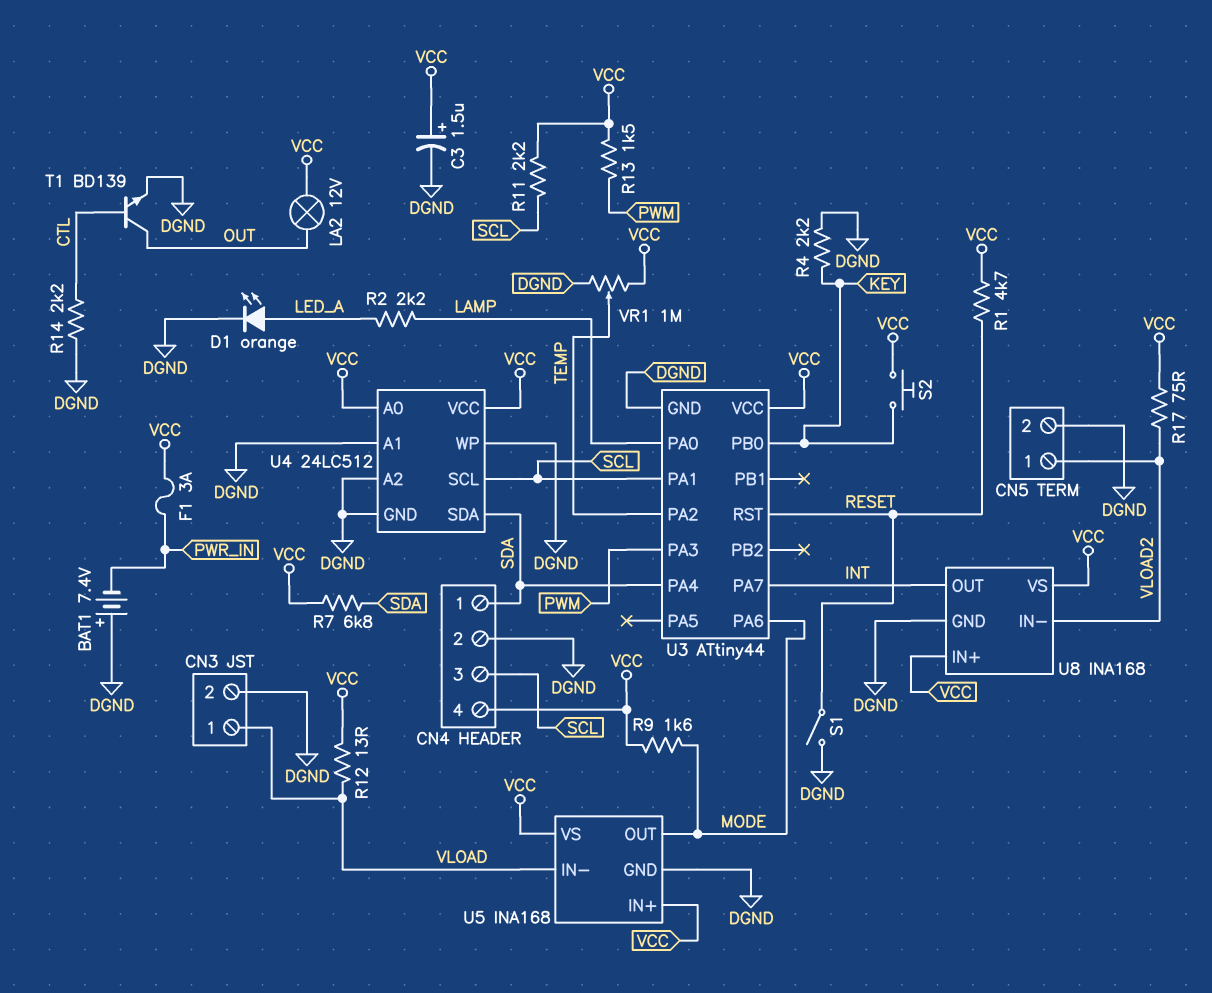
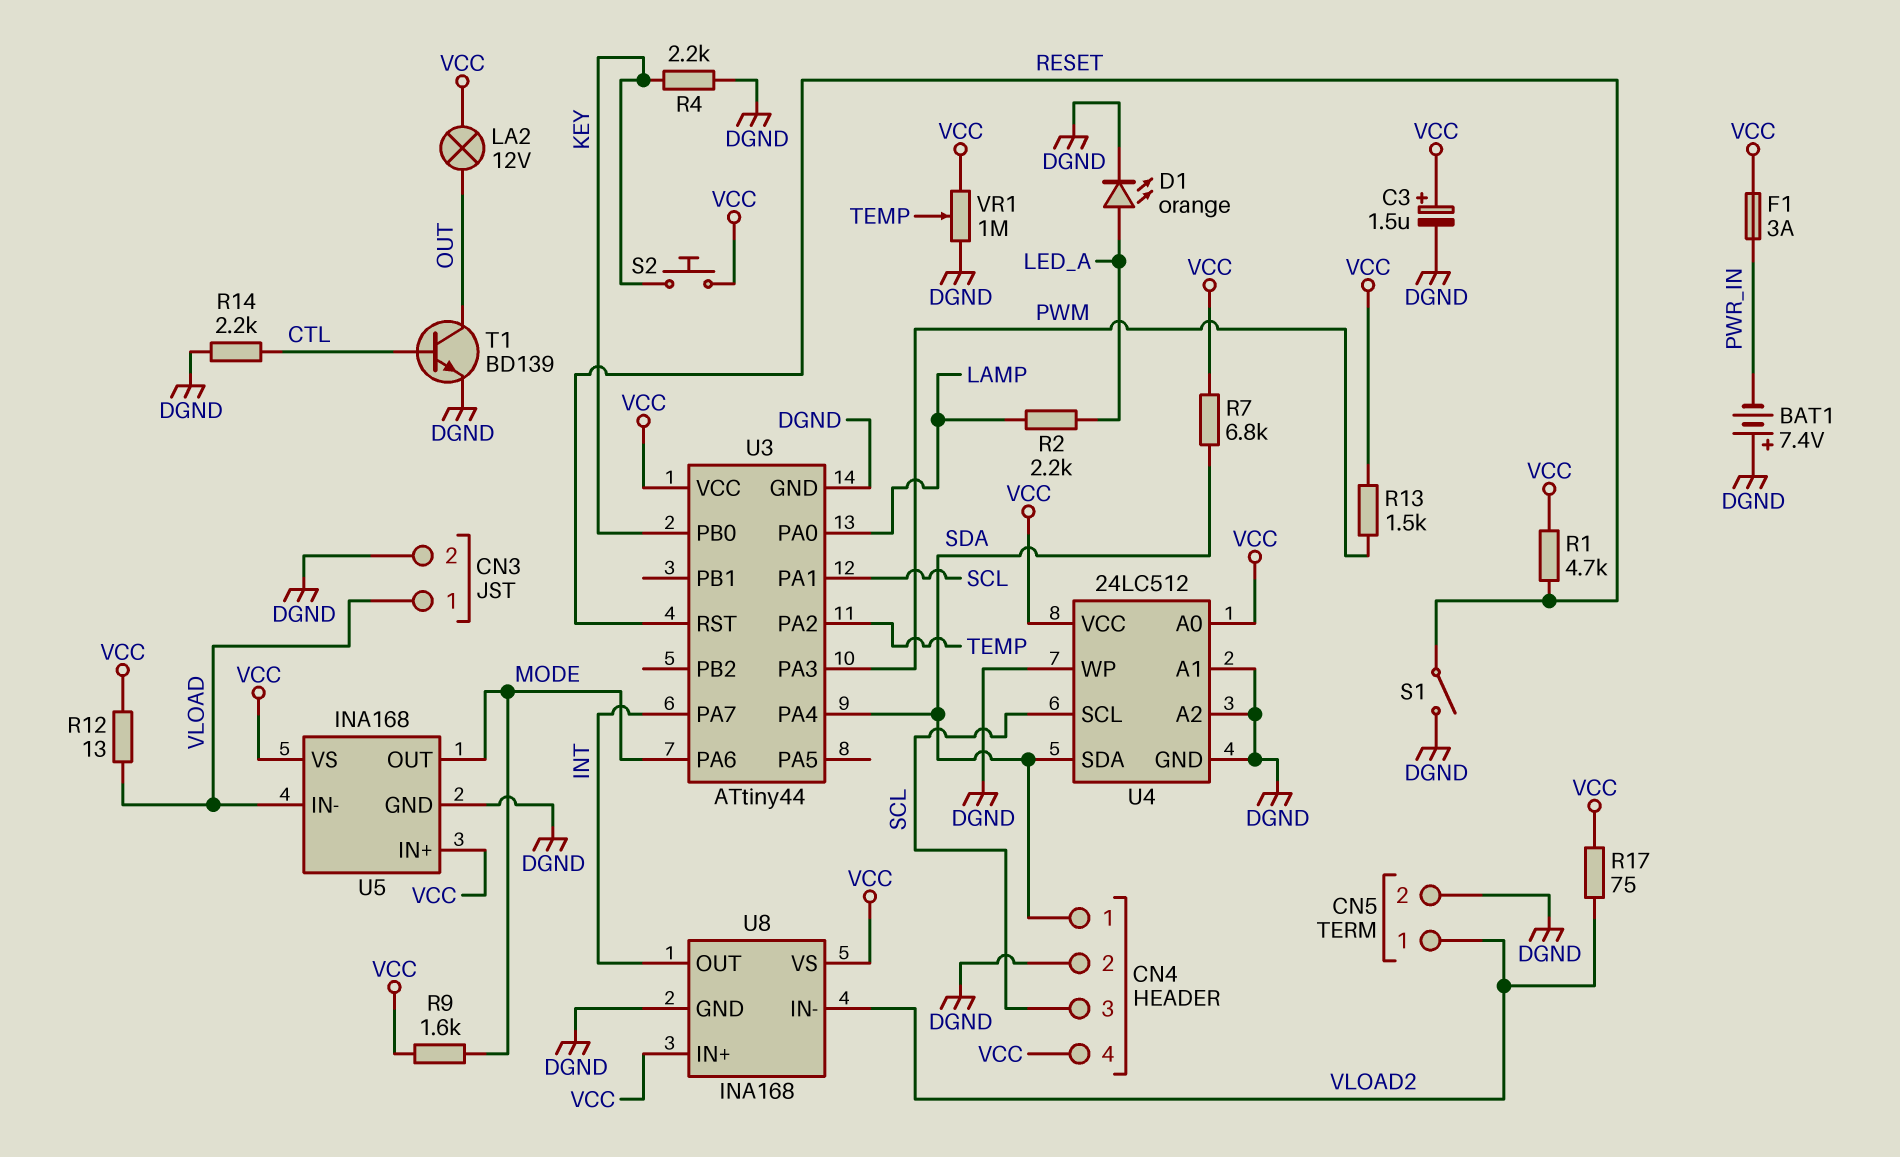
R11: 2.2k (SCL, VCC) -> none

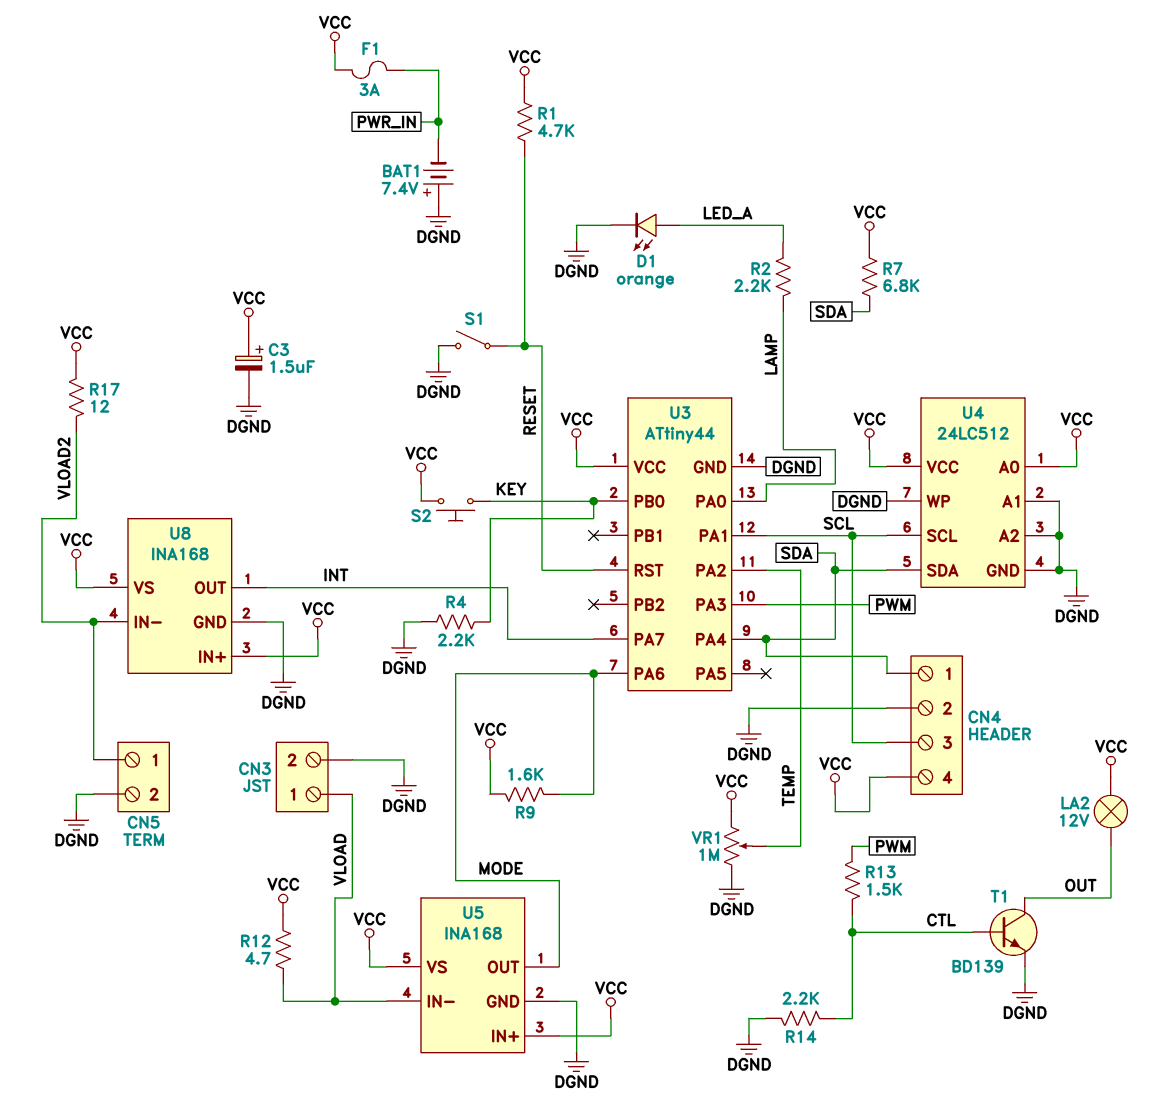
R12: 13 (VCC, VLOAD) -> 4.7 (VCC, VLOAD)
R13: 1.5k (PWM, VCC) -> 1.5k (CTL, PWM)
R17: 75 (VCC, VLOAD2) -> 12 (VCC, VLOAD2)

